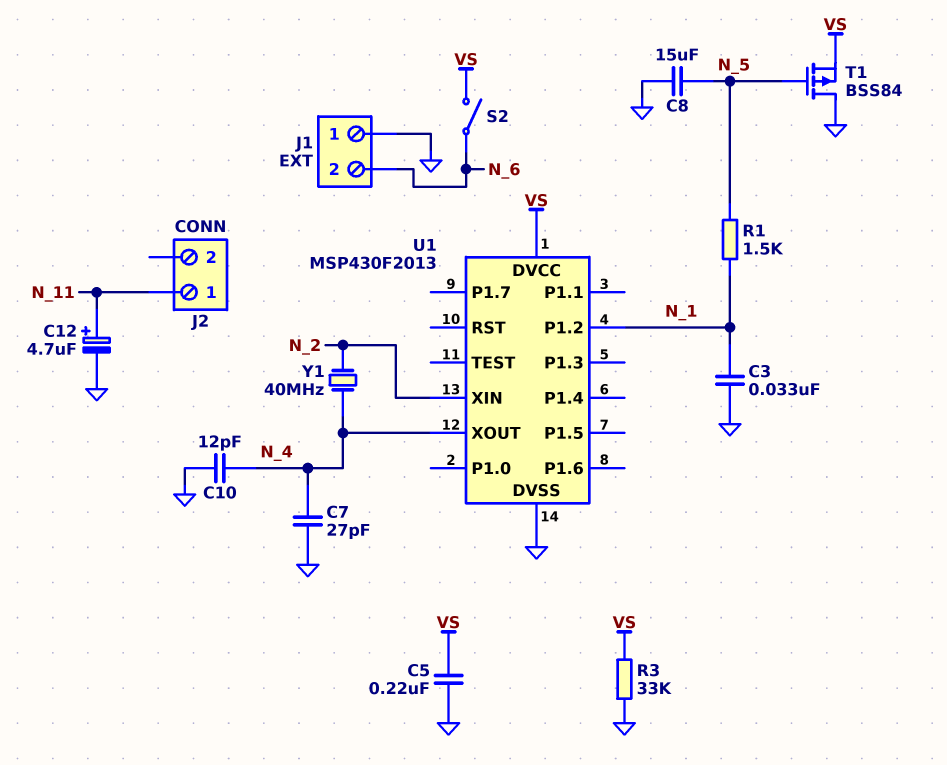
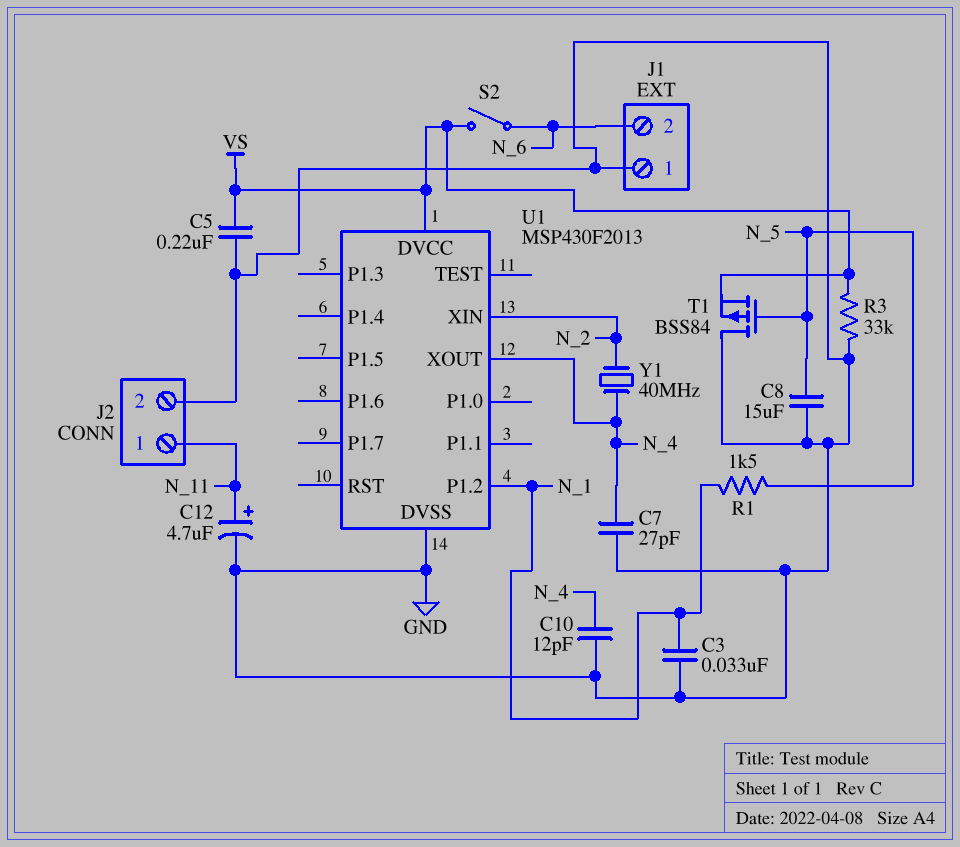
J2 pin 2: none -> GND

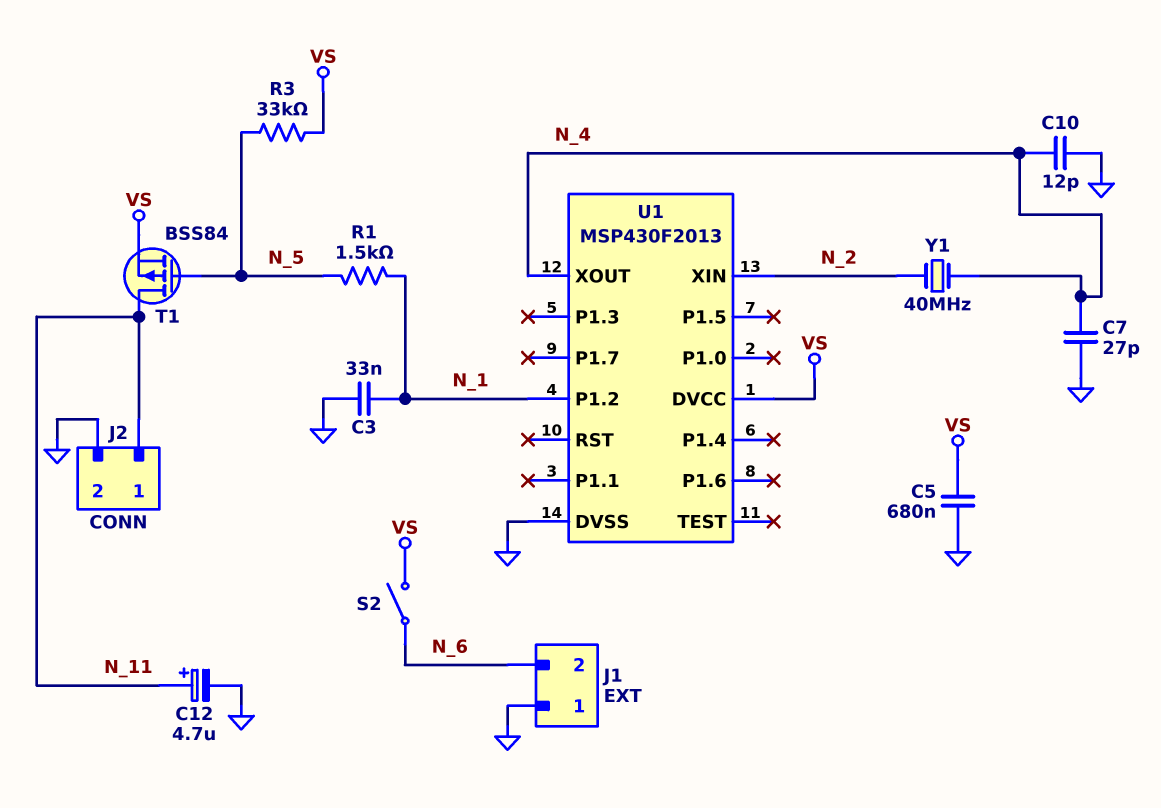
C5: 220nF (GND, VS) -> 680nF (GND, VS)
C8: 15uF (GND, N_5) -> none
R3: 33k (GND, VS) -> 33k (N_5, VS)
T1: PMOS BSS84 (G N_5, D GND, S VS) -> PMOS BSS84 (G N_5, D N_11, S VS)

